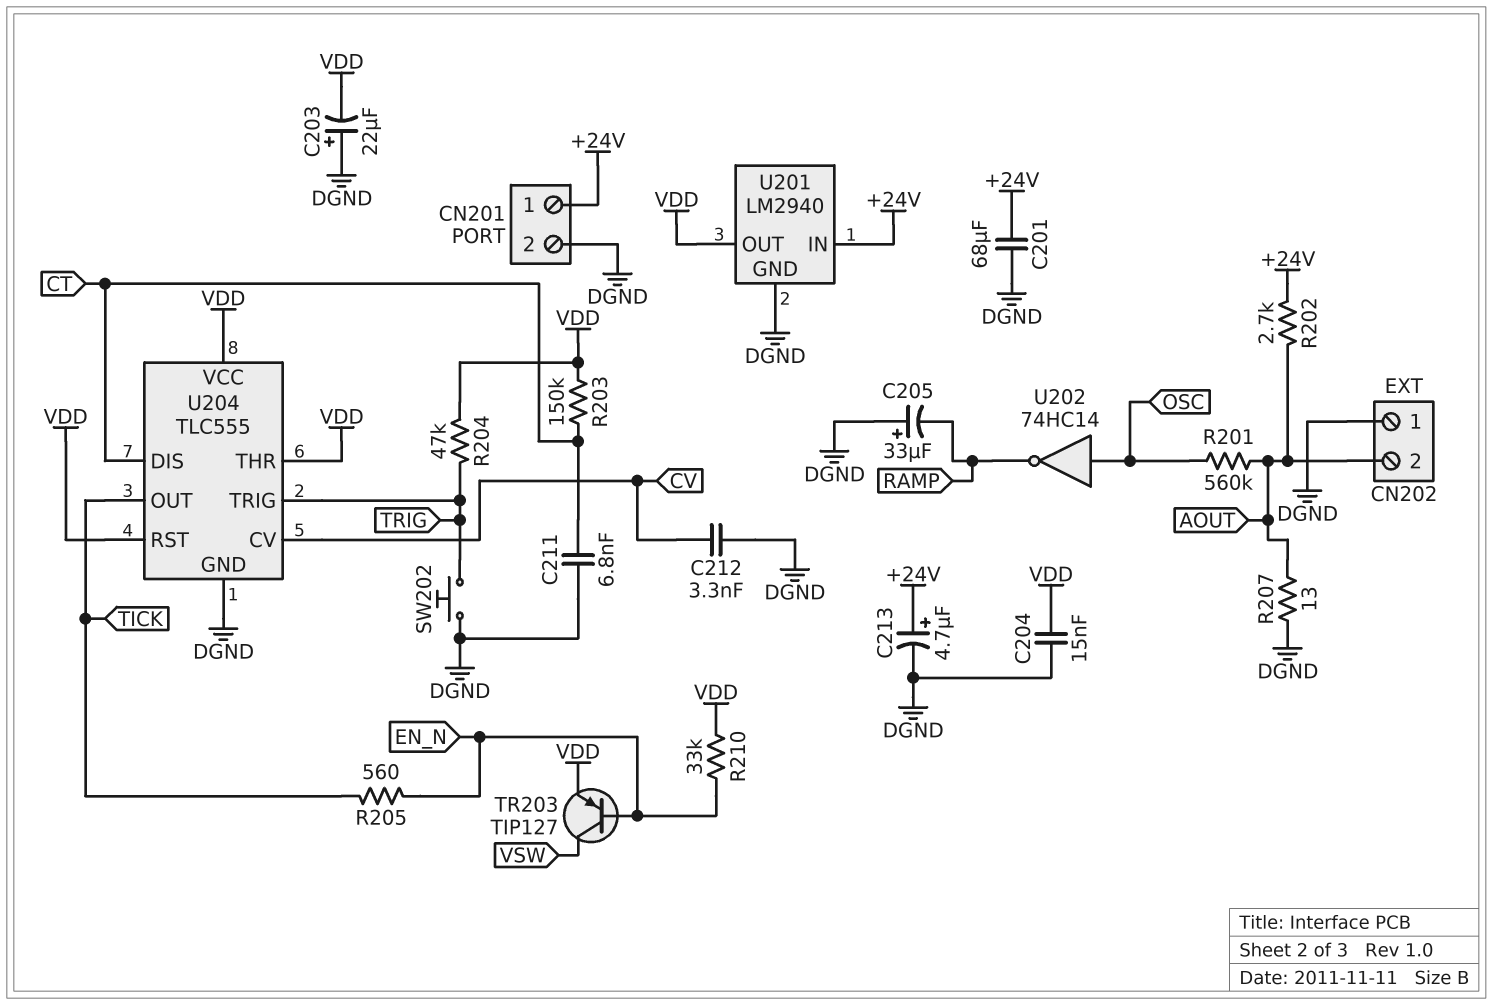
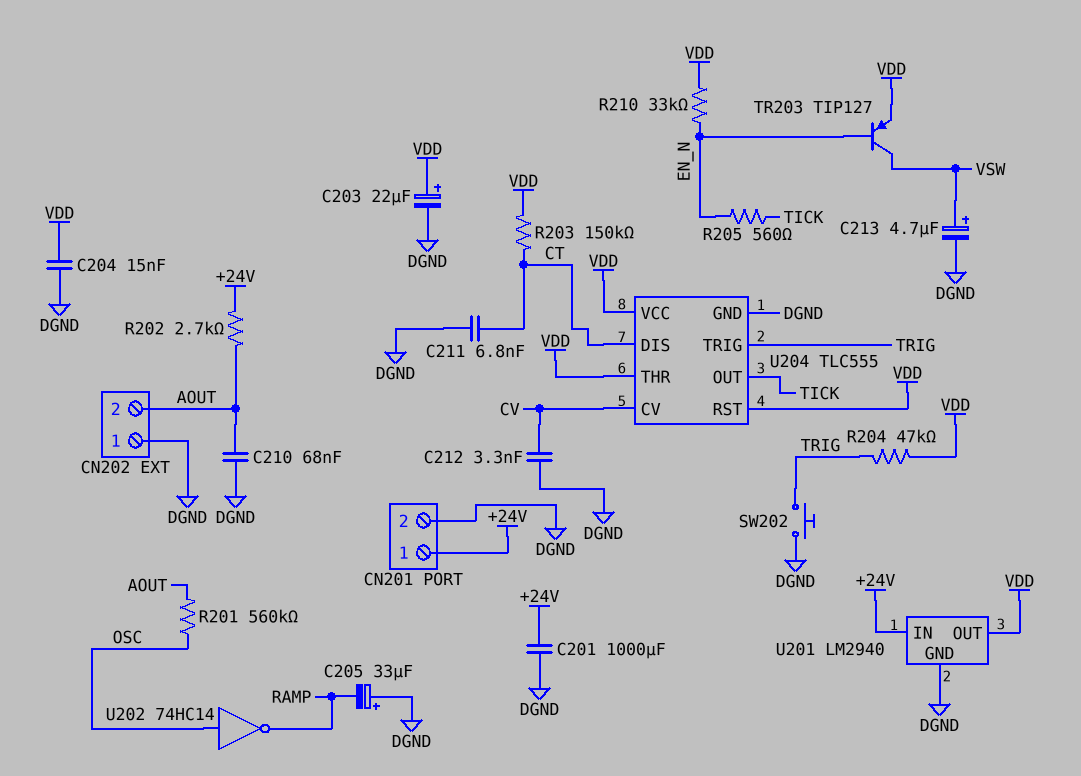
C201: 68uF (+24V, DGND) -> 1000uF (+24V, DGND)
C203: 22uF (plus DGND, minus VDD) -> 22uF (plus VDD, minus DGND)
C210: none -> 68nF (AOUT, DGND)
C213: 4.7uF (plus +24V, minus DGND) -> 4.7uF (plus VSW, minus DGND)
R207: 13 (AOUT, DGND) -> none

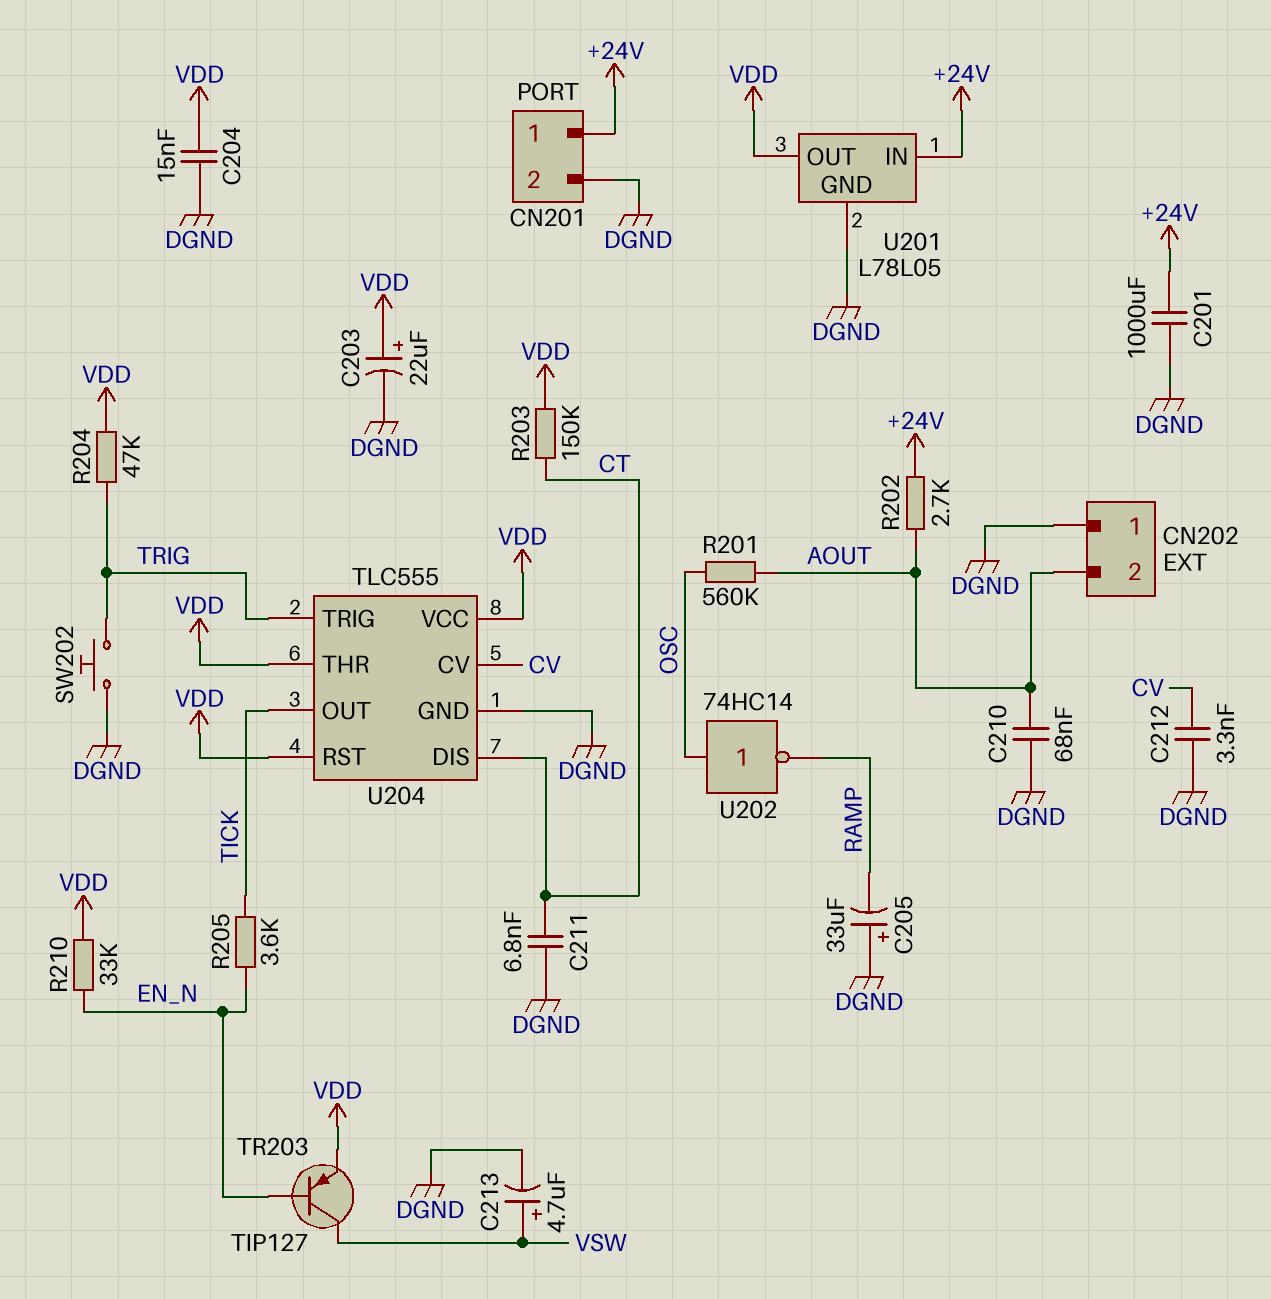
R205: 560 (EN_N, TICK) -> 3.6k (EN_N, TICK)
U201: LM2940 -> L78L05

